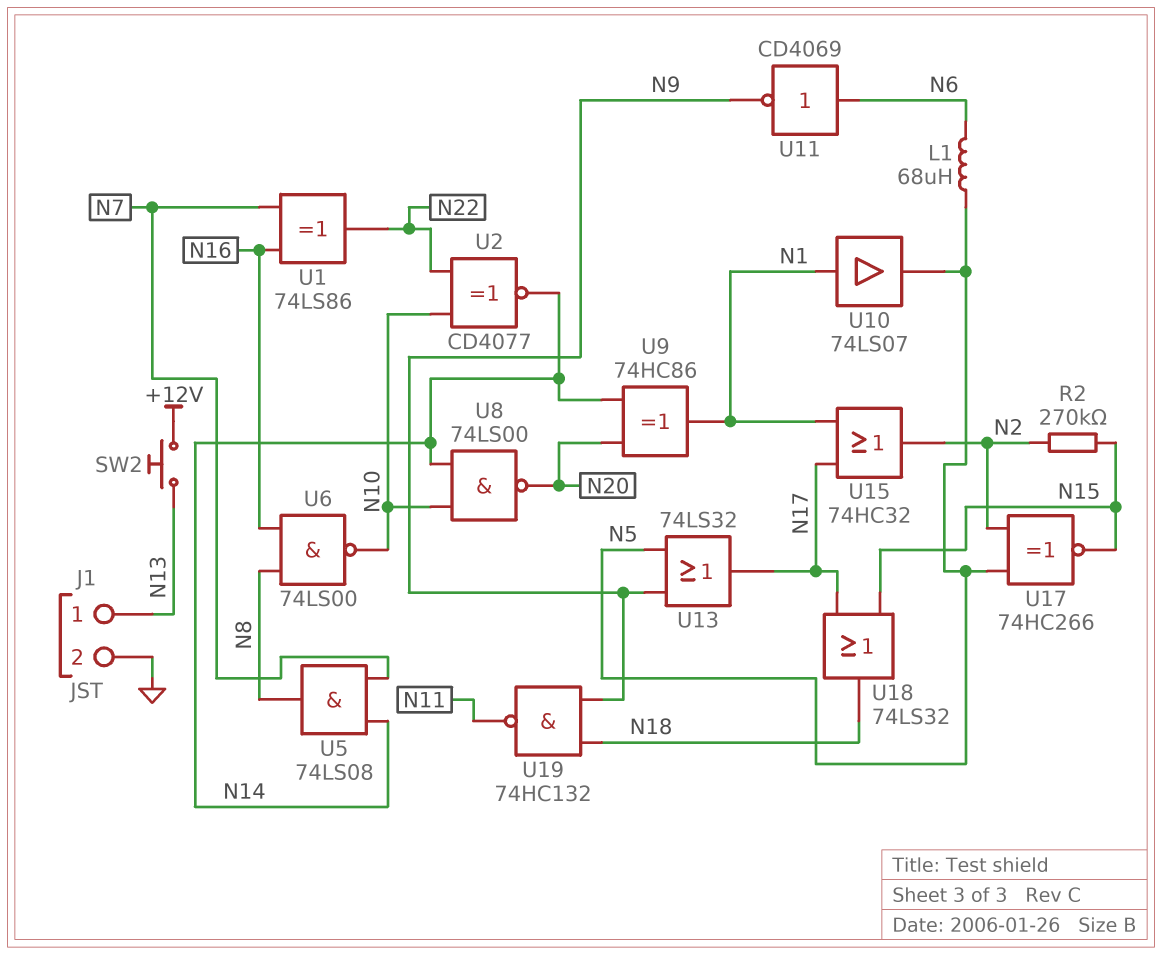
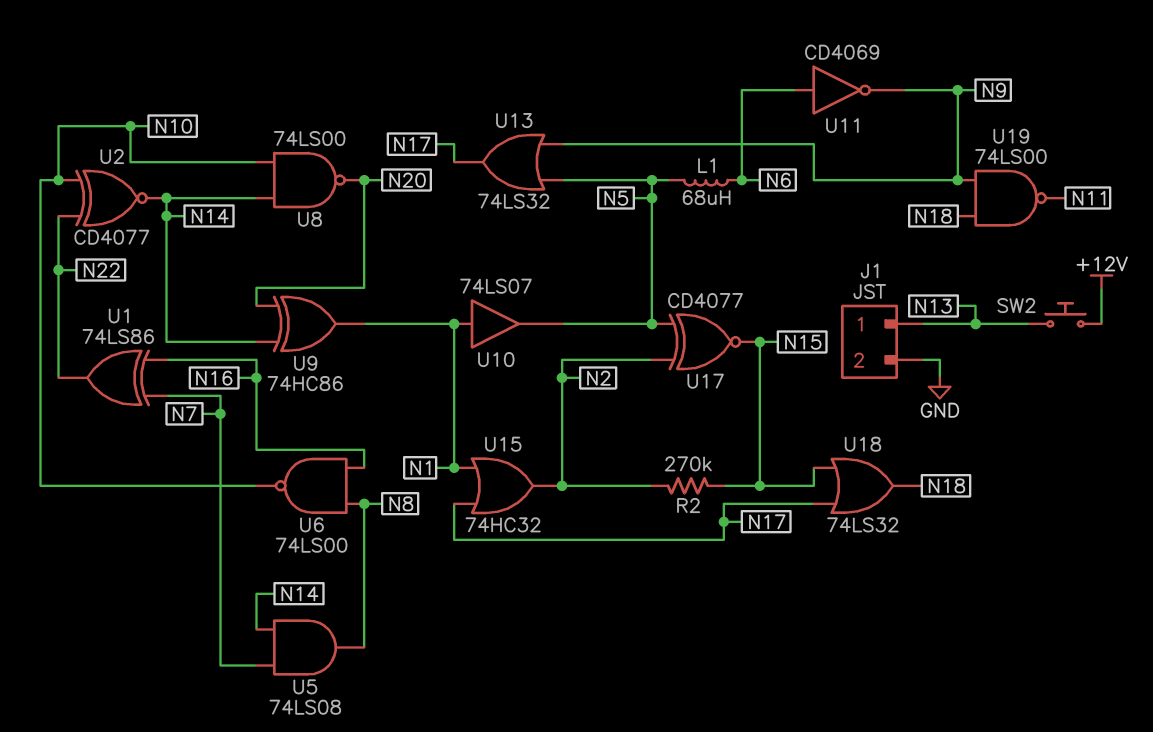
U17: XNOR 74HC266 (in N2, in N5, out N15) -> XNOR CD4077 (in N2, in N5, out N15)
U19: NAND 74HC132 (in N9, in N18, out N11) -> NAND 74LS00 (in N9, in N18, out N11)

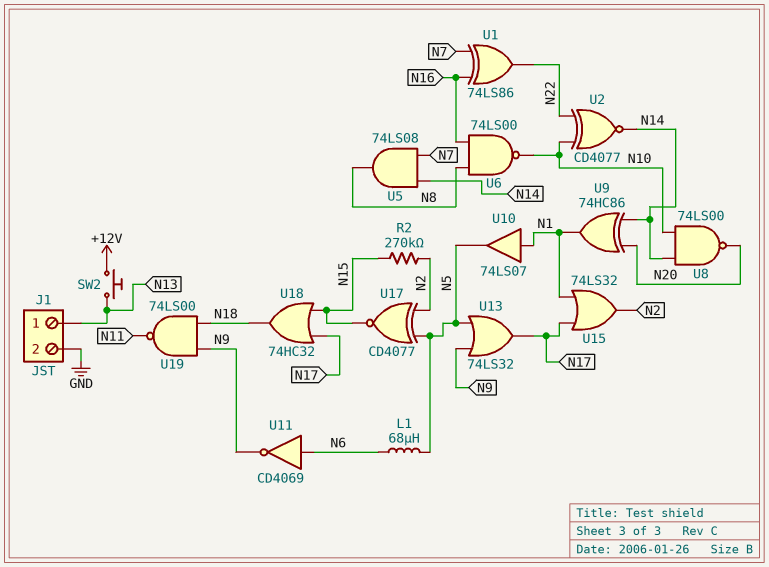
U15: OR 74HC32 (in N1, in N17, out N2) -> OR 74LS32 (in N1, in N17, out N2)
U18: OR 74LS32 (in N15, in N17, out N18) -> OR 74HC32 (in N15, in N17, out N18)

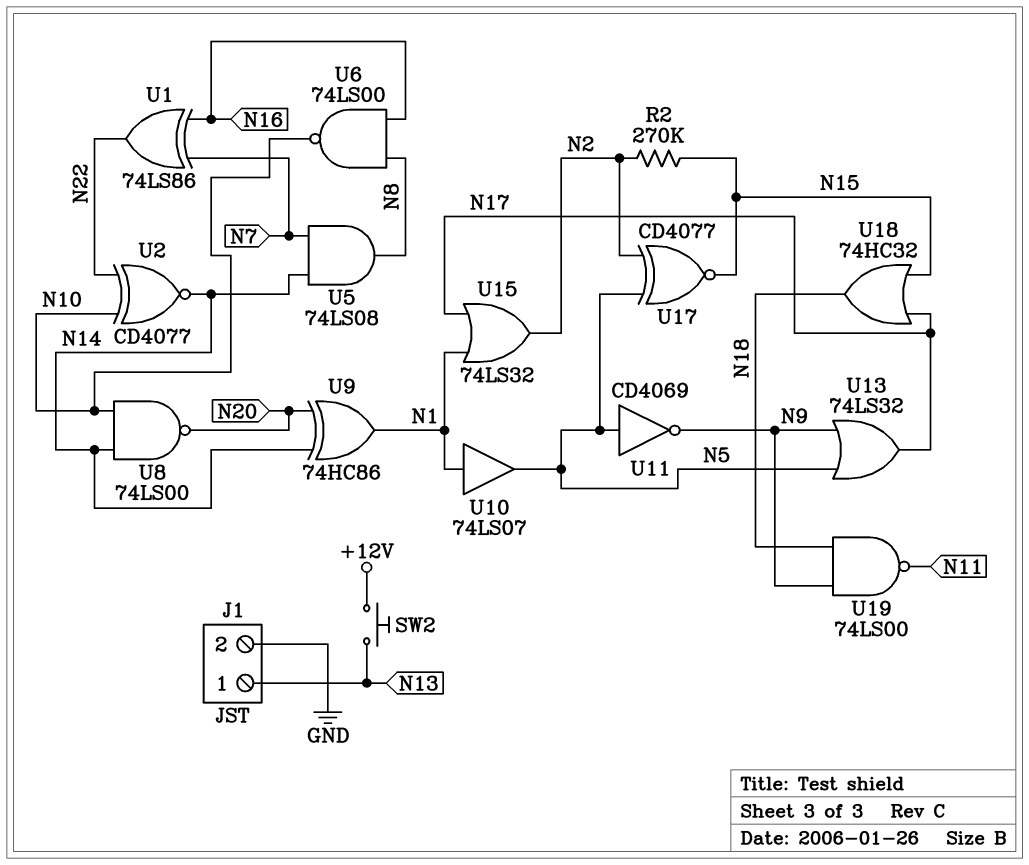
L1: 68uH (N5, N6) -> none
U11: NOT CD4069 (in N6, out N9) -> NOT CD4069 (in N5, out N9)

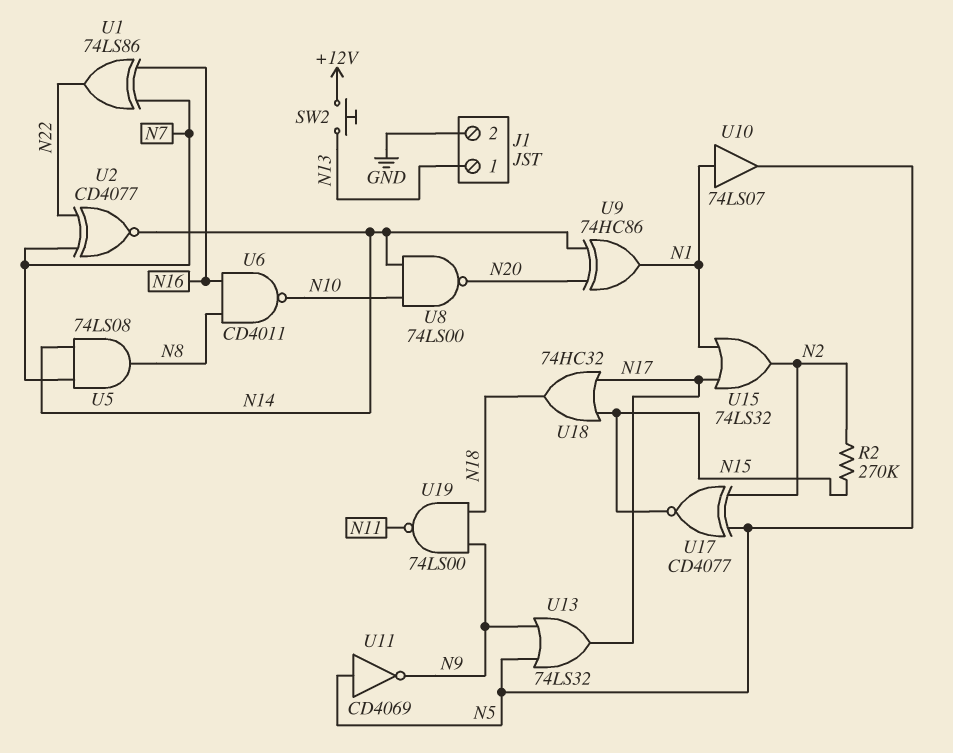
U2: XNOR CD4077 (in N10, in N22, out N14) -> XNOR CD4077 (in N7, in N22, out N14)
U6: NAND 74LS00 (in N8, in N16, out N10) -> NAND CD4011 (in N8, in N16, out N10)

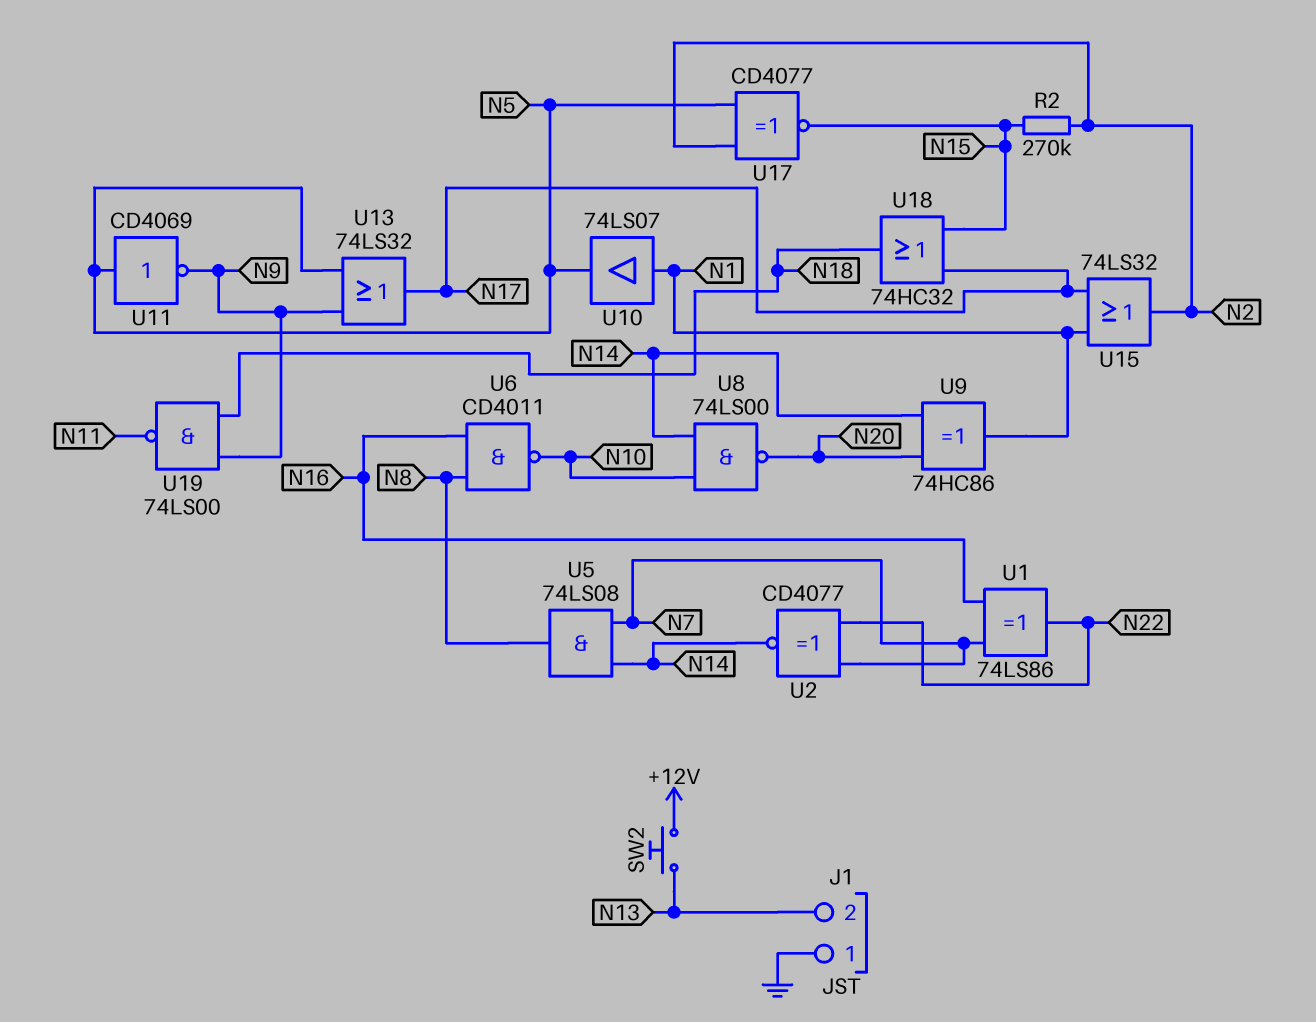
J1 pin 1: N13 -> GND
J1 pin 2: GND -> N13

